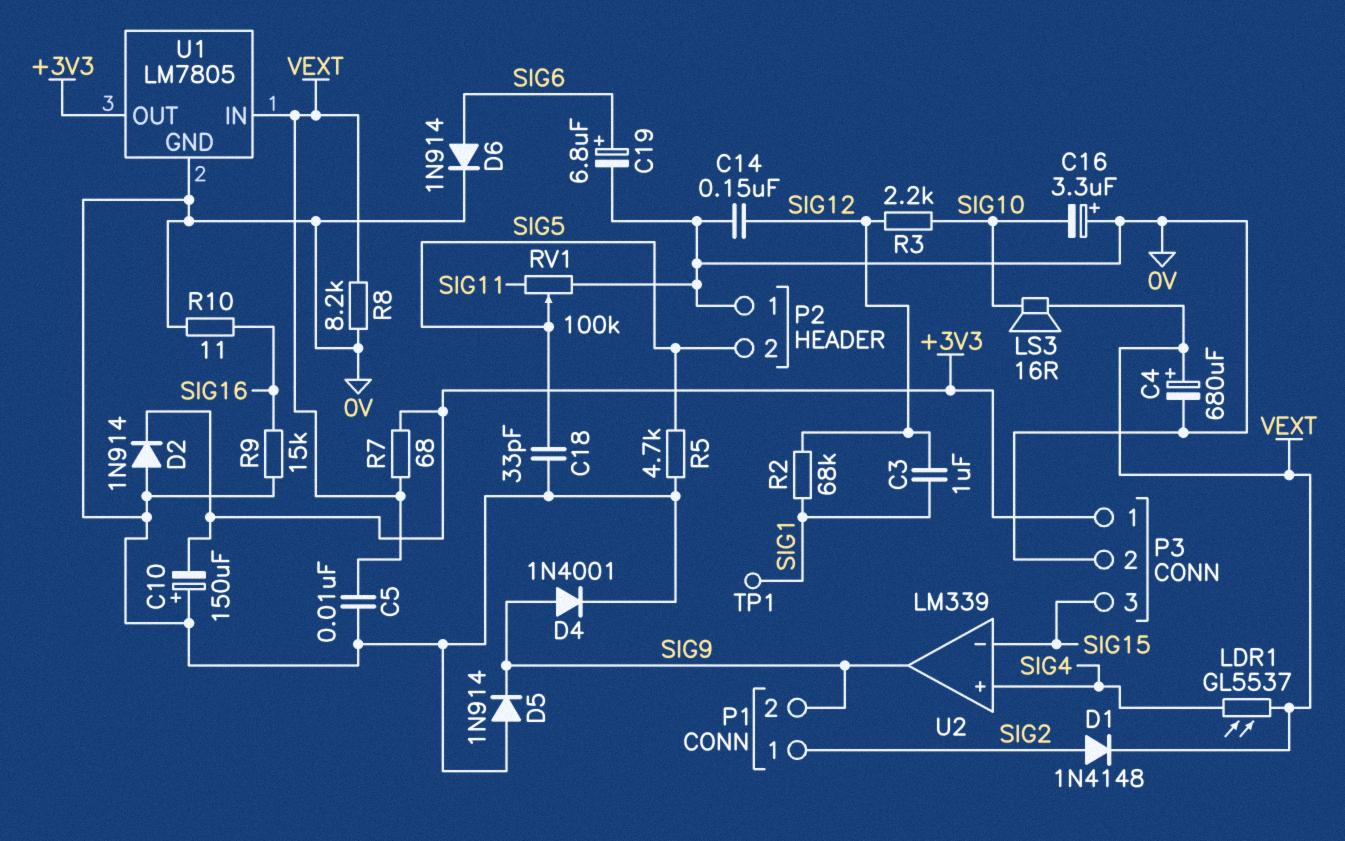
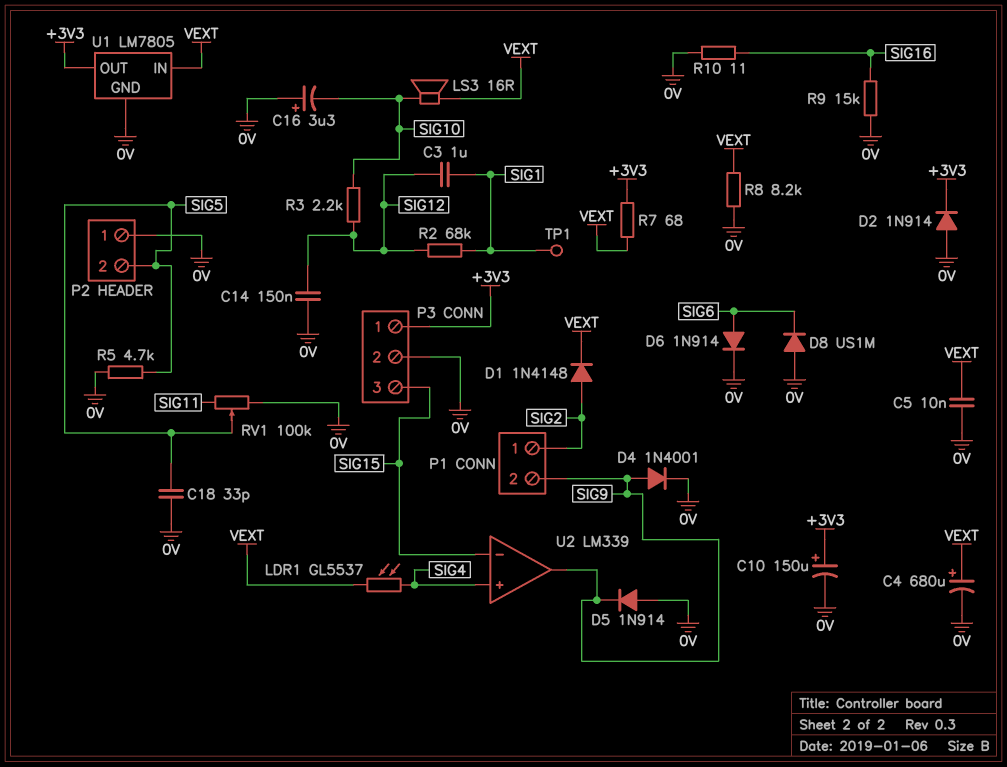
C10: 150uF (plus 0V, minus +3V3) -> 150uF (plus +3V3, minus 0V)
C19: 6.8uF (plus SIG6, minus 0V) -> none
D8: none -> diode US1M (A 0V, K SIG6)

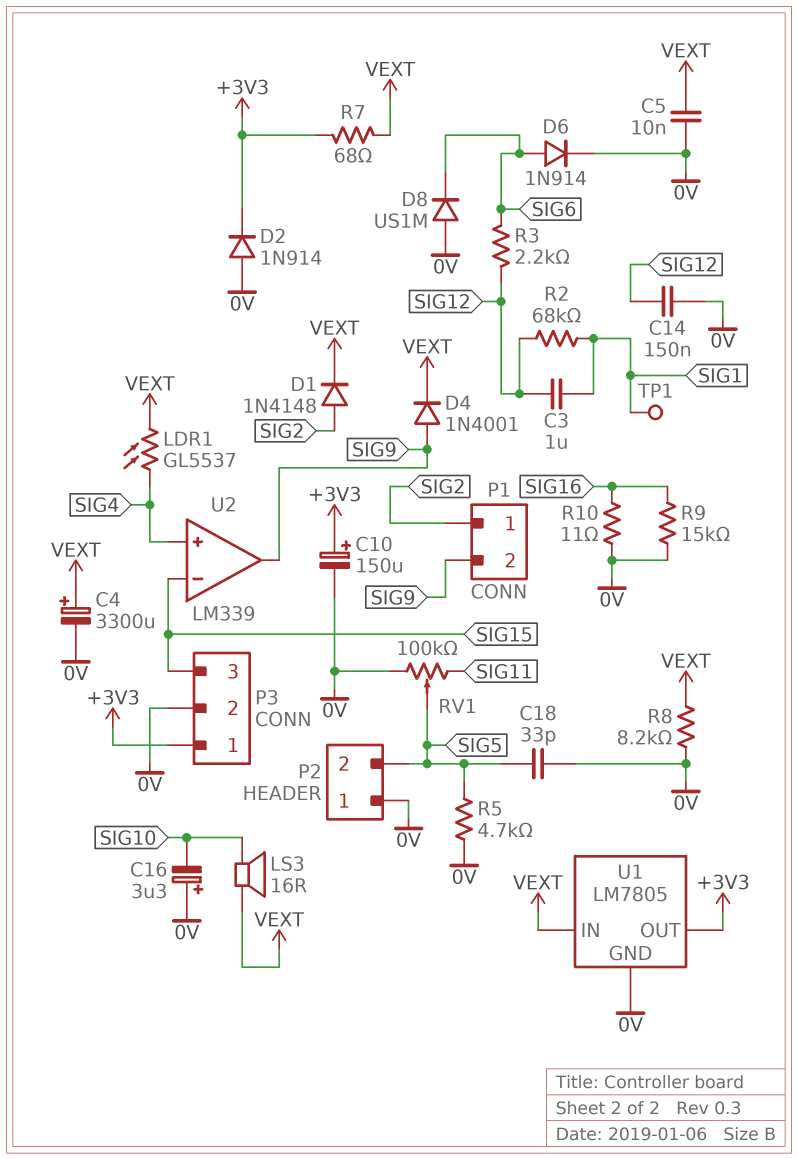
C4: 680uF (plus VEXT, minus 0V) -> 3300uF (plus VEXT, minus 0V)
D4: diode 1N4001 (A SIG9, K 0V) -> diode 1N4001 (A SIG9, K VEXT)
D5: diode 1N914 (A 0V, K SIG9) -> none
R3: 2.2k (SIG10, SIG12) -> 2.2k (SIG6, SIG12)

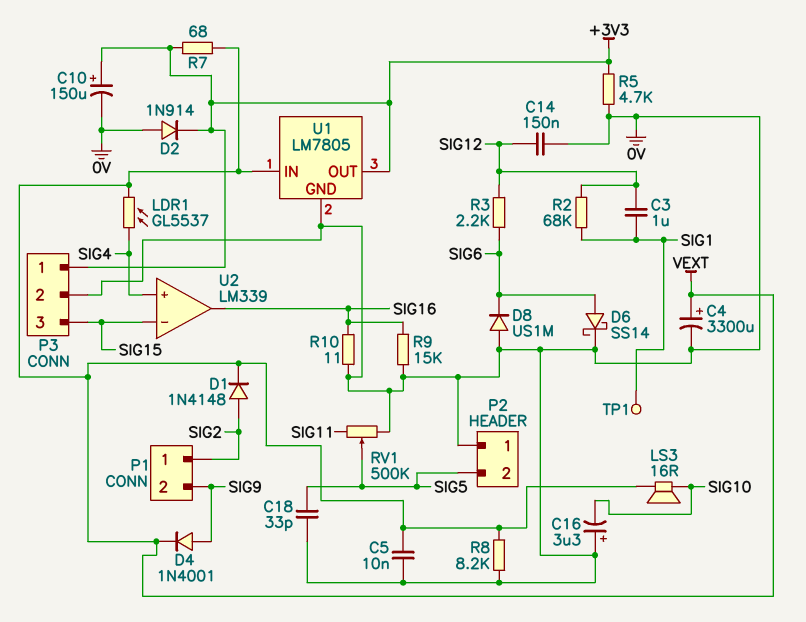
D6: diode 1N914 (A SIG6, K 0V) -> schottky SS14 (A SIG6, K 0V)
R5: 4.7k (0V, SIG5) -> 4.7k (+3V3, 0V)
RV1: 100k (0V, SIG11, wiper SIG5) -> 500k (0V, SIG11, wiper SIG5)
U2 pin out: SIG9 -> SIG16

